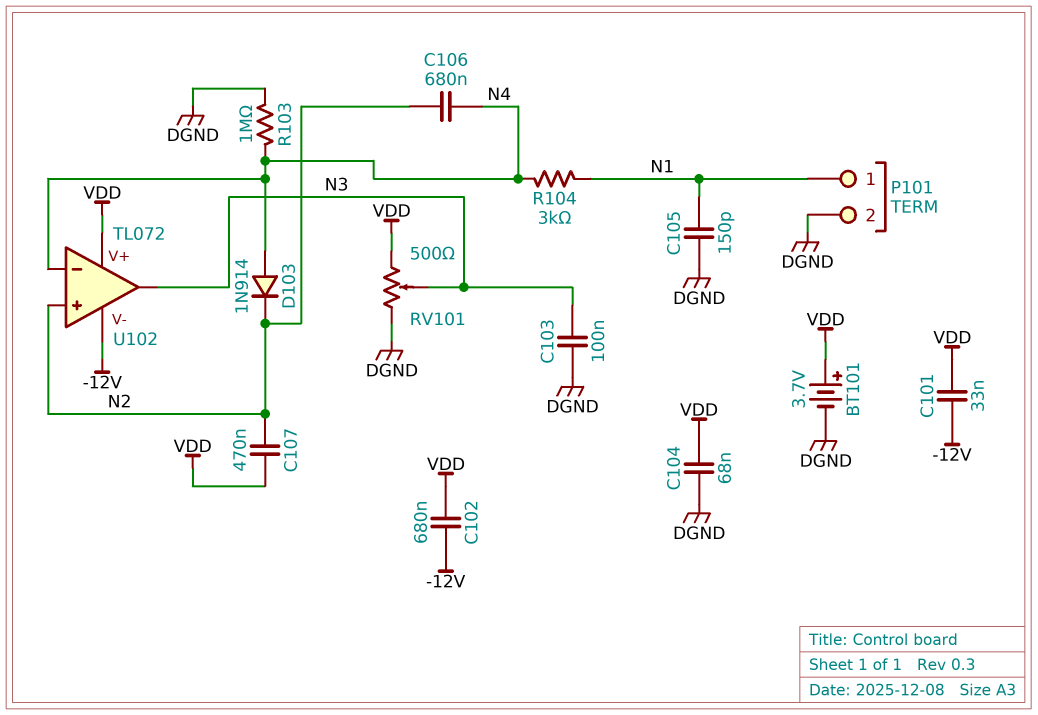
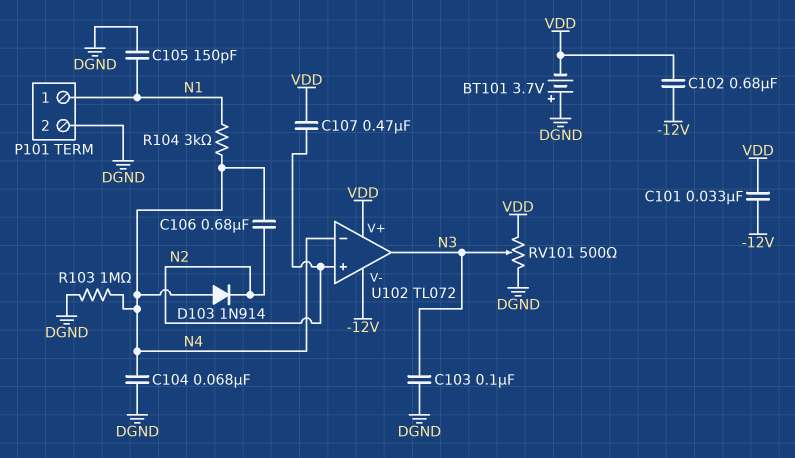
BT101: 3.7V (plus VDD, minus DGND) -> 3.7V (plus DGND, minus VDD)
C104: 68nF (DGND, VDD) -> 68nF (DGND, N4)

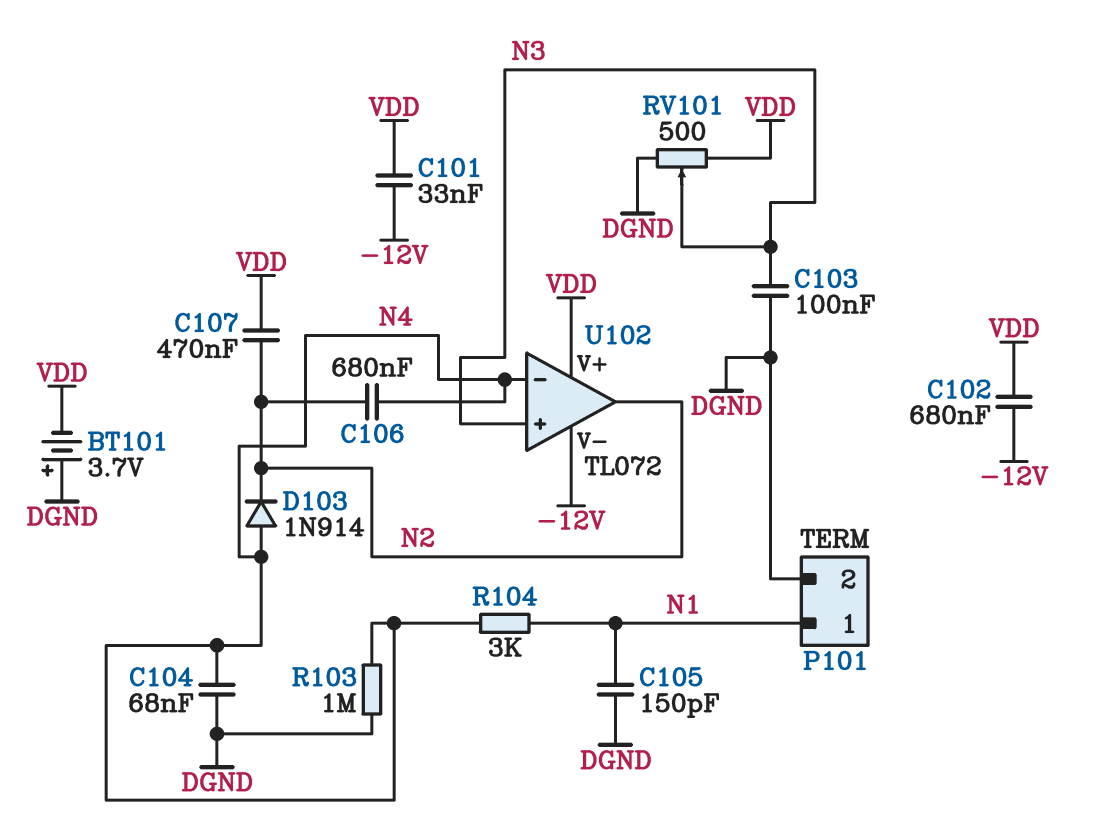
U102 pin in+: N2 -> N3
U102 pin out: N3 -> N2

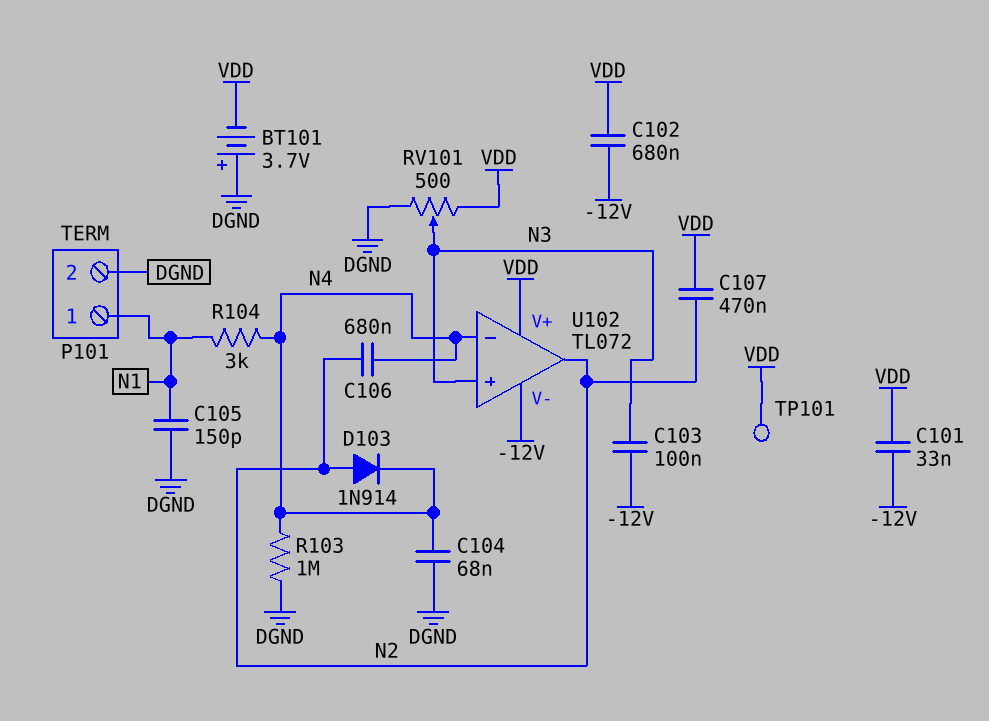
C103: 100nF (DGND, N3) -> 100nF (-12V, N3)
D103: diode 1N914 (A N4, K N2) -> diode 1N914 (A N2, K N4)
TP101: none -> test point (VDD)

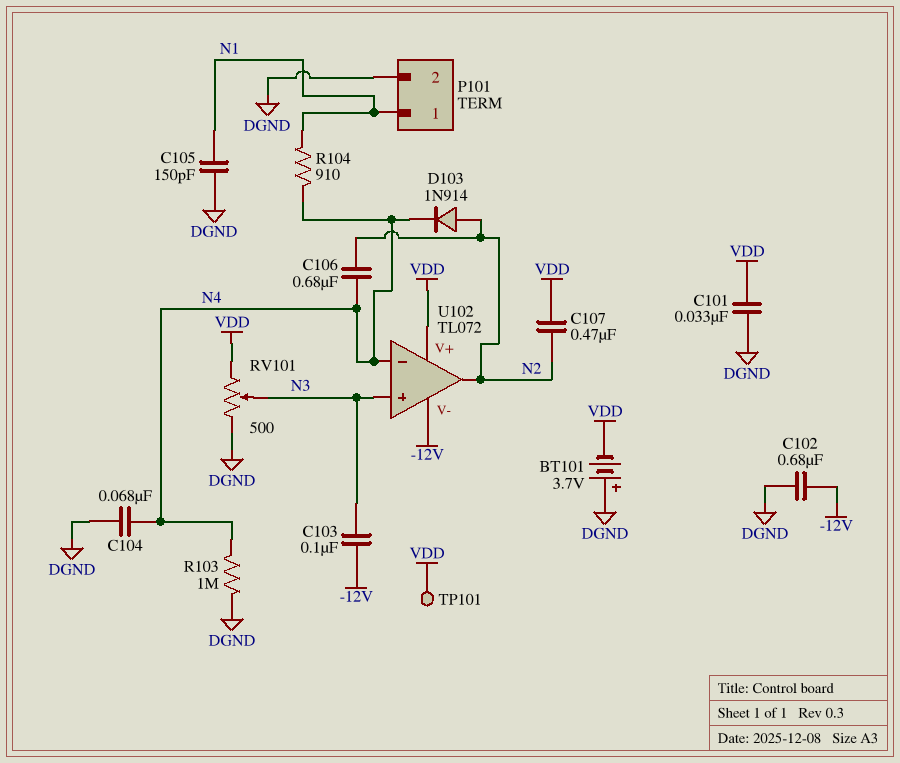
C101: 33nF (-12V, VDD) -> 33nF (DGND, VDD)
C102: 680nF (-12V, VDD) -> 680nF (-12V, DGND)
R104: 3k (N1, N4) -> 910 (N1, N4)

